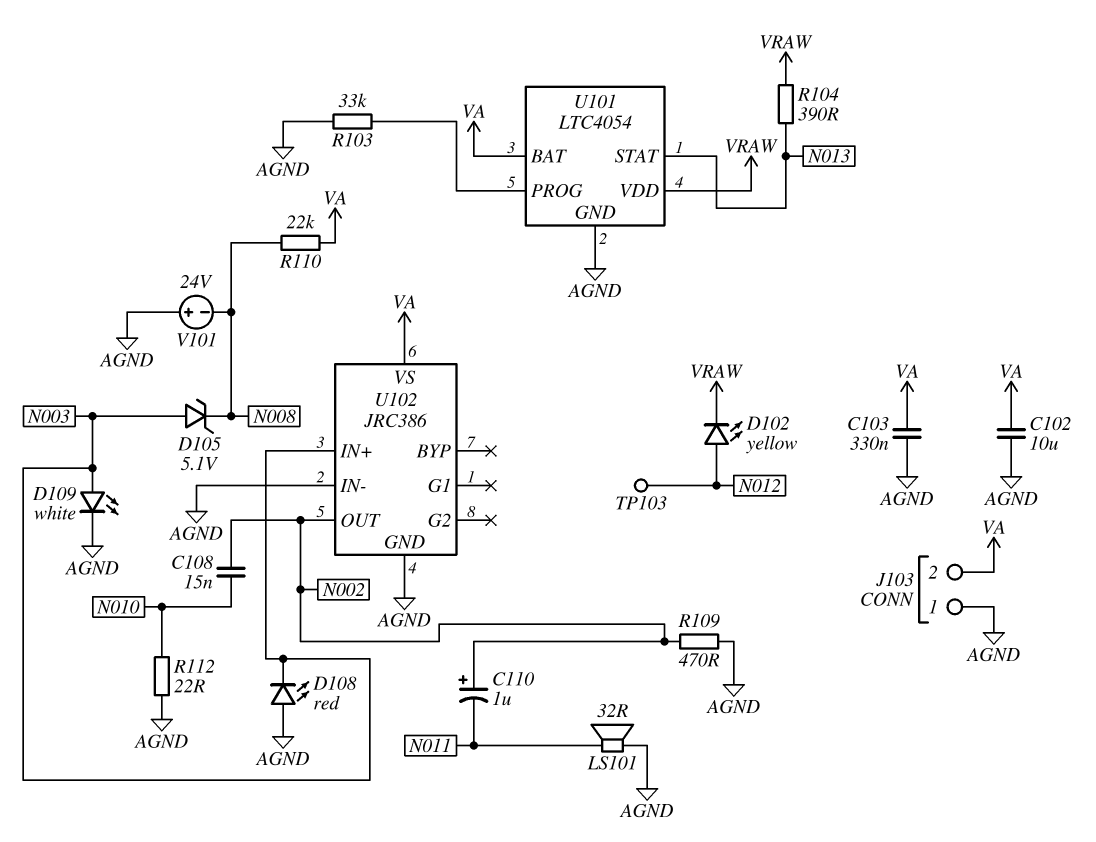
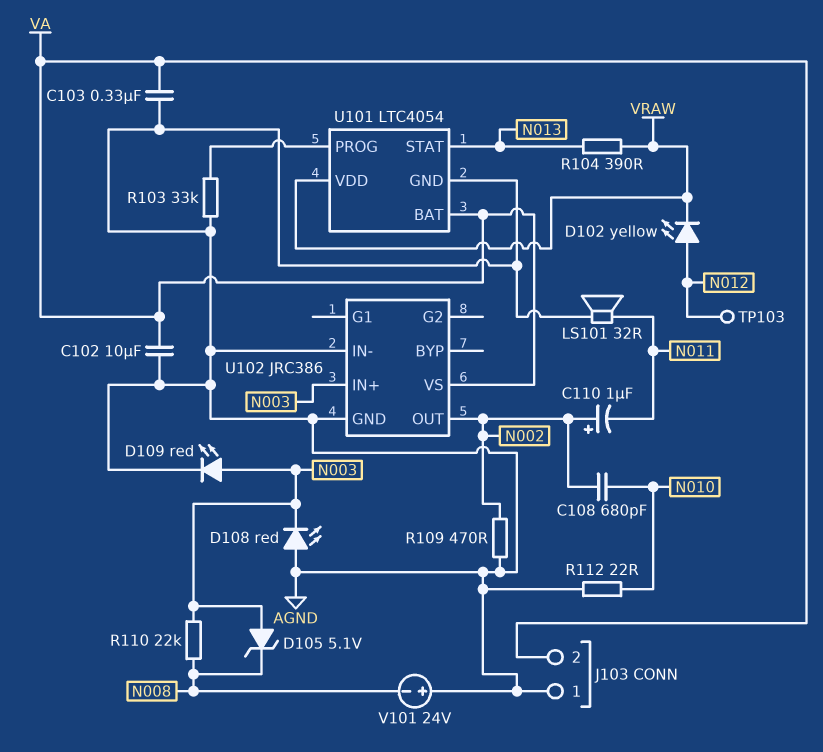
C108: 15nF (N002, N010) -> 680pF (N002, N010)
D109: LED white (A N003, K AGND) -> LED red (A N003, K AGND)
R110: 22k (N008, VA) -> 22k (N003, N008)

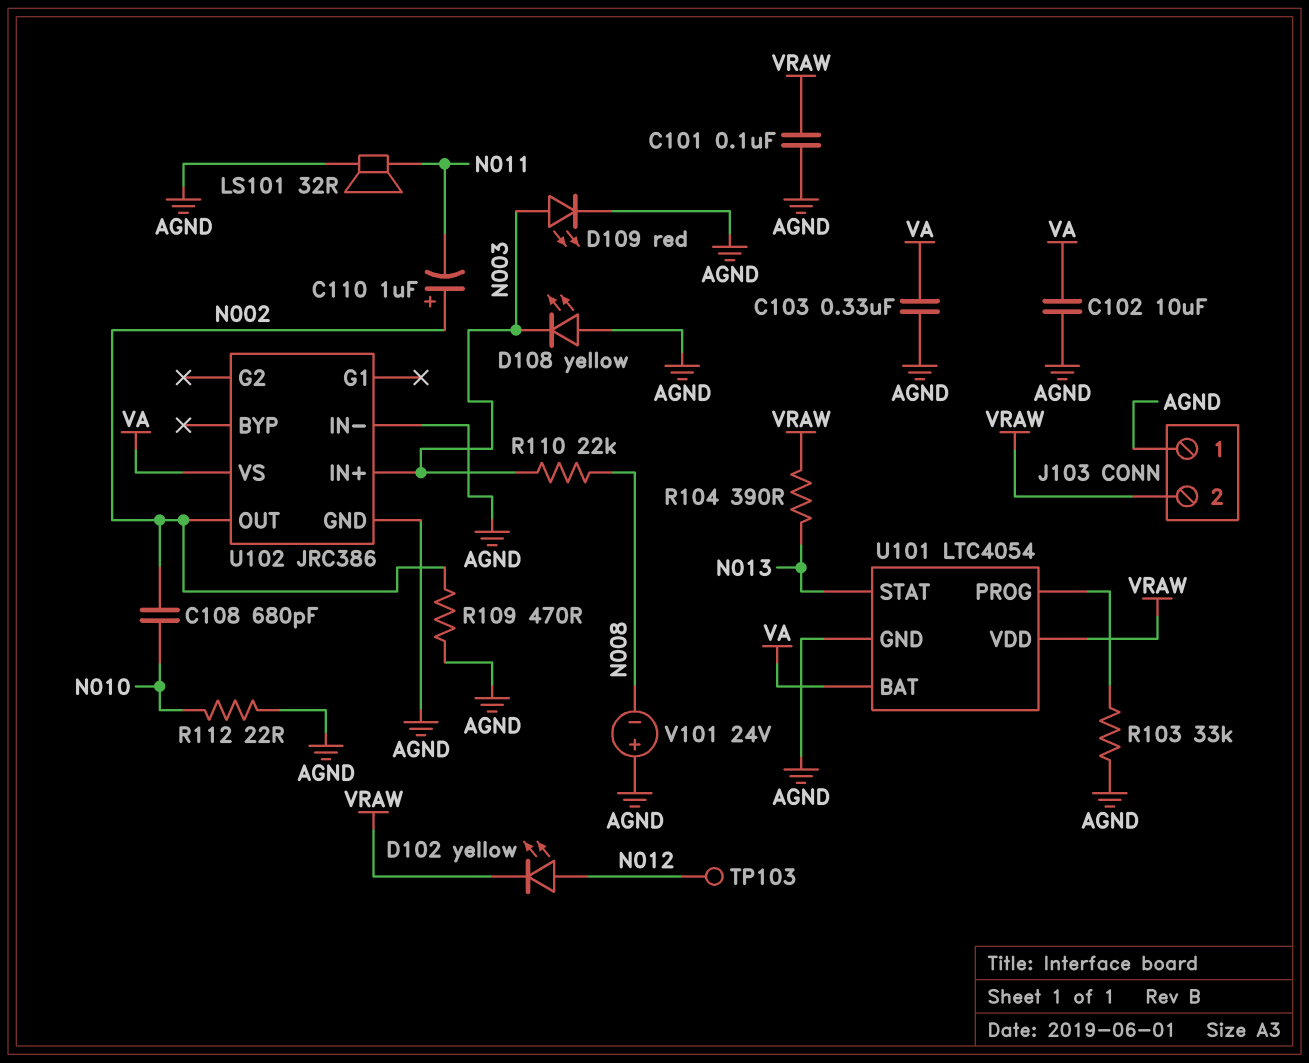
C101: none -> 100nF (AGND, VRAW)
D105: zener 5.1V (A N003, K N008) -> none
D108: LED red (A AGND, K N003) -> LED yellow (A AGND, K N003)
J103 pin 2: VA -> VRAW

